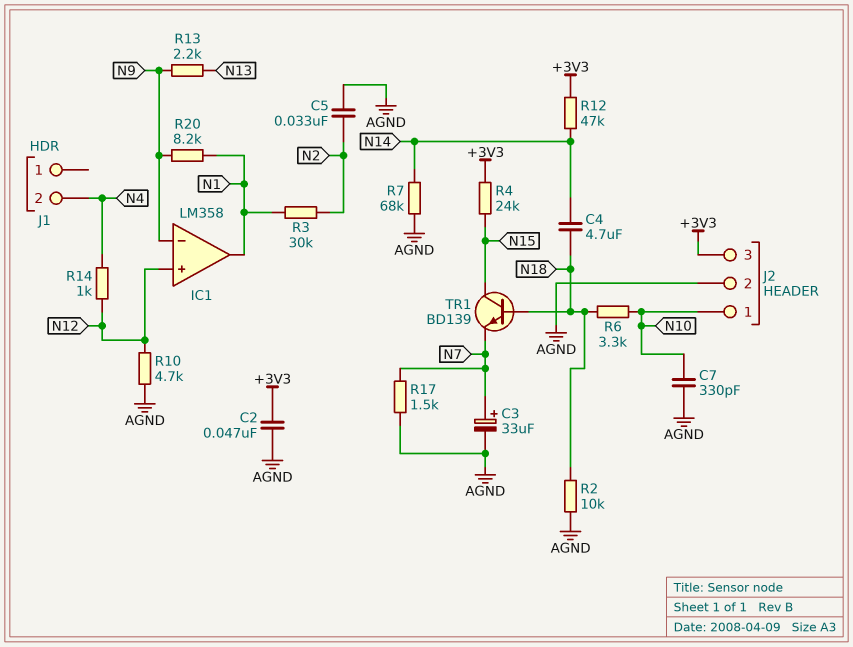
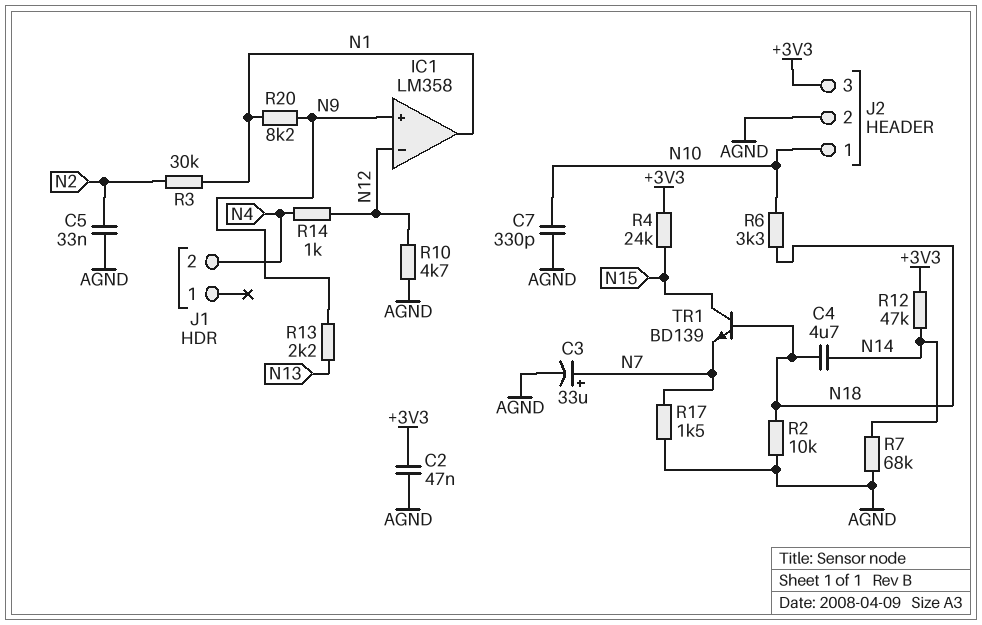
IC1 pin in+: N12 -> N9
IC1 pin in-: N9 -> N12

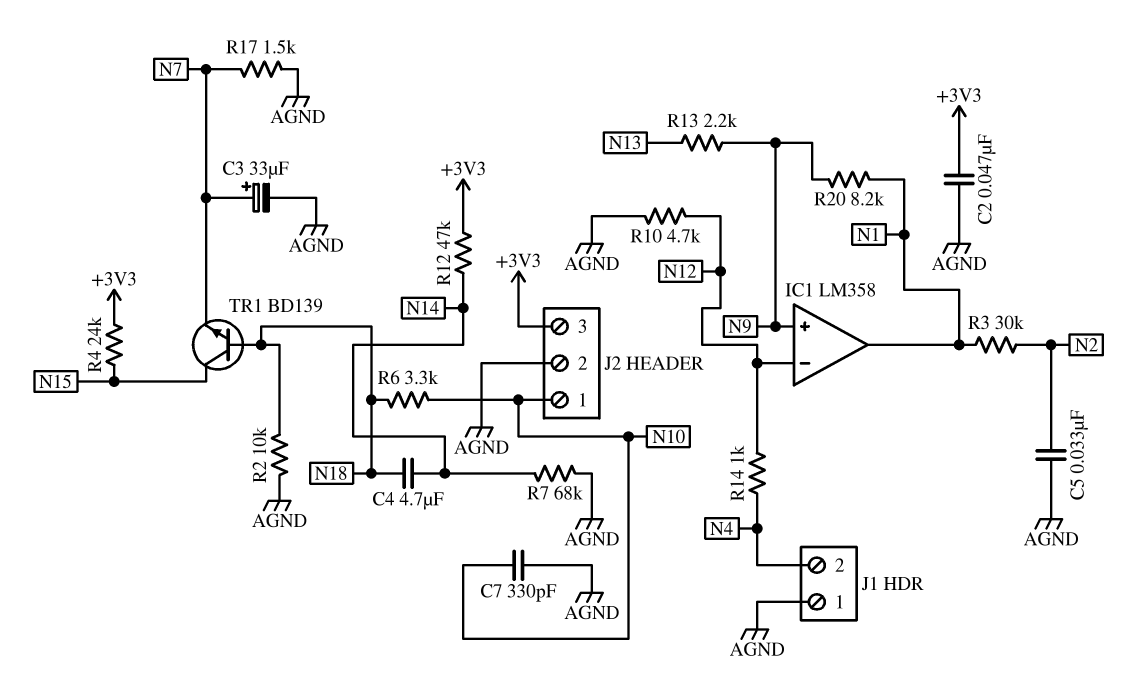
J1 pin 1: none -> AGND

